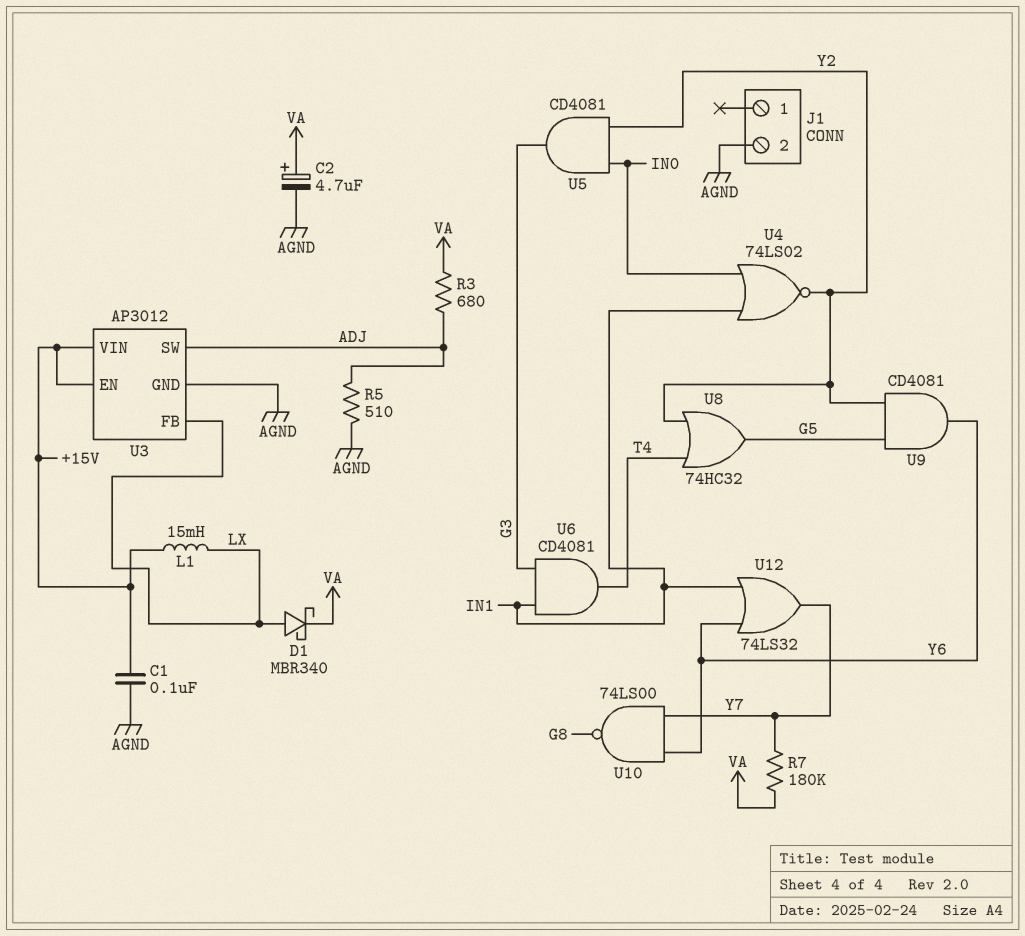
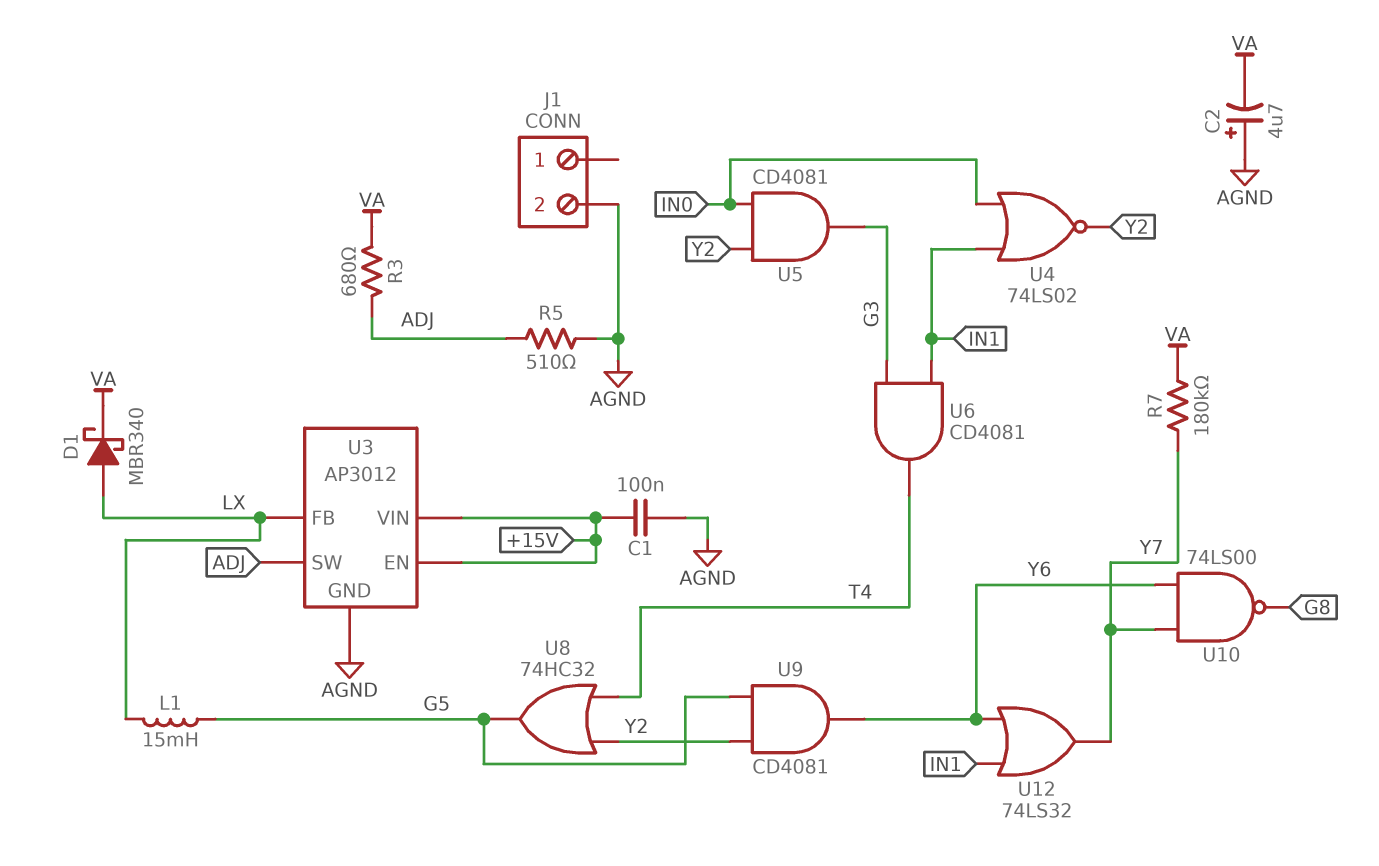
C2: 4.7uF (plus VA, minus AGND) -> 4.7uF (plus AGND, minus VA)
L1: 15mH (+15V, LX) -> 15mH (G5, LX)

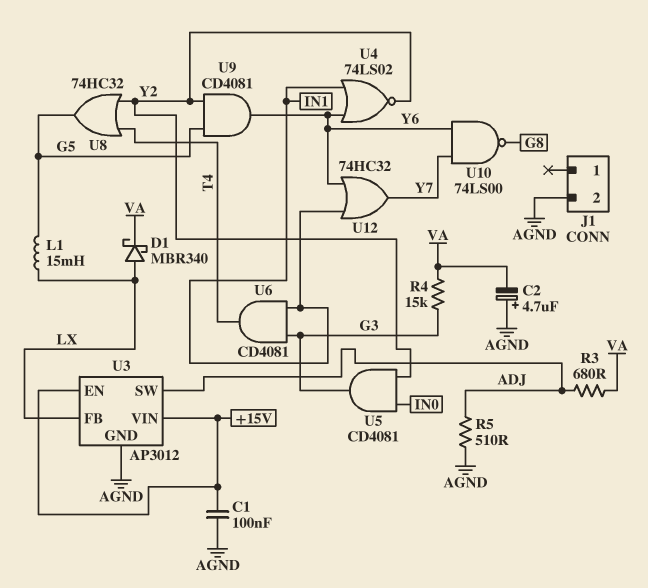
R4: none -> 15k (G3, VA)
R7: 180k (VA, Y7) -> none
U4: NOR 74LS02 (in IN0, in IN1, out Y2) -> NOR 74LS02 (in IN1, in Y6, out Y2)
U12: OR 74LS32 (in IN1, in Y6, out Y7) -> OR 74HC32 (in IN1, in Y6, out Y7)

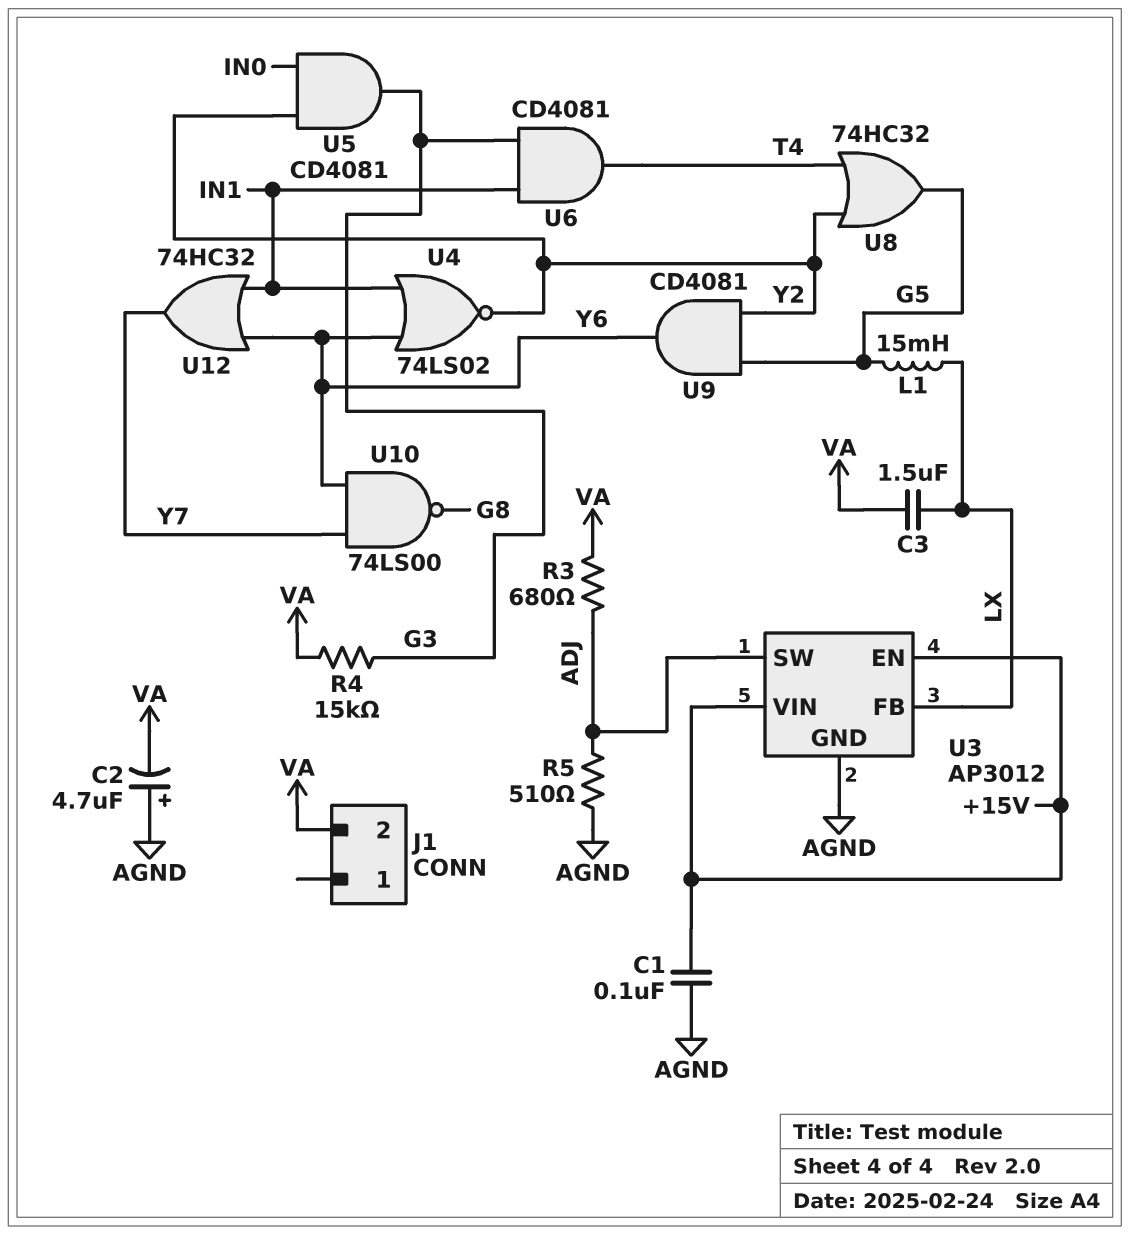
C3: none -> 1.5uF (LX, VA)
D1: schottky MBR340 (A LX, K VA) -> none
J1 pin 2: AGND -> VA

